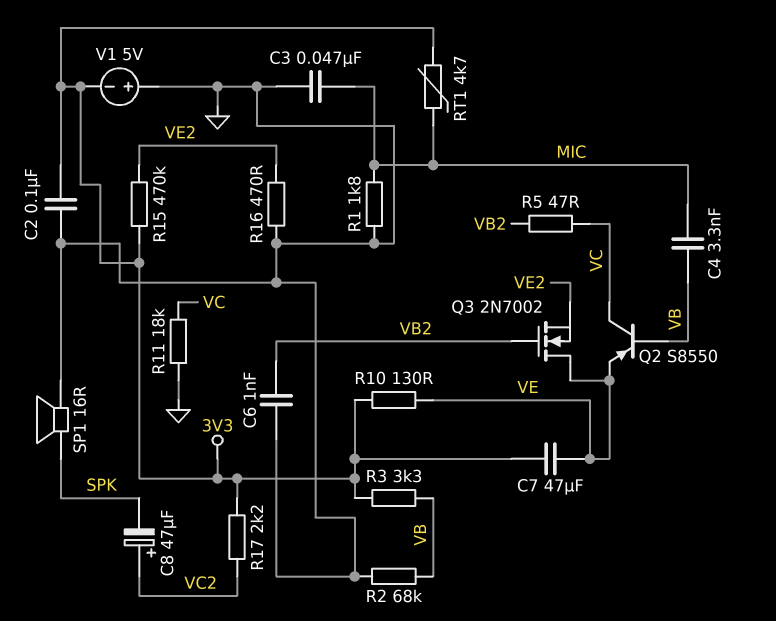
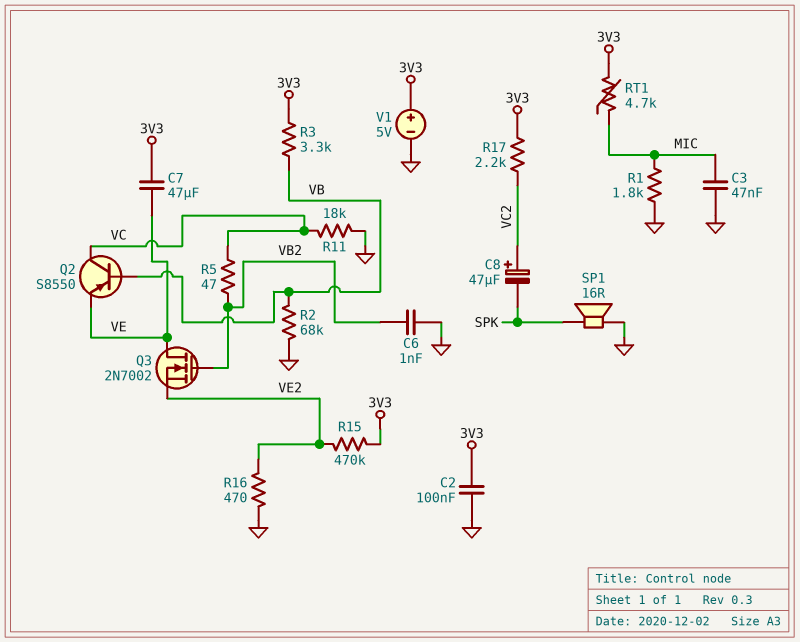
C4: 3.3nF (MIC, VB) -> none
R10: 130 (3V3, VE) -> none
V1: 5V (plus GND, minus 3V3) -> 5V (plus 3V3, minus GND)

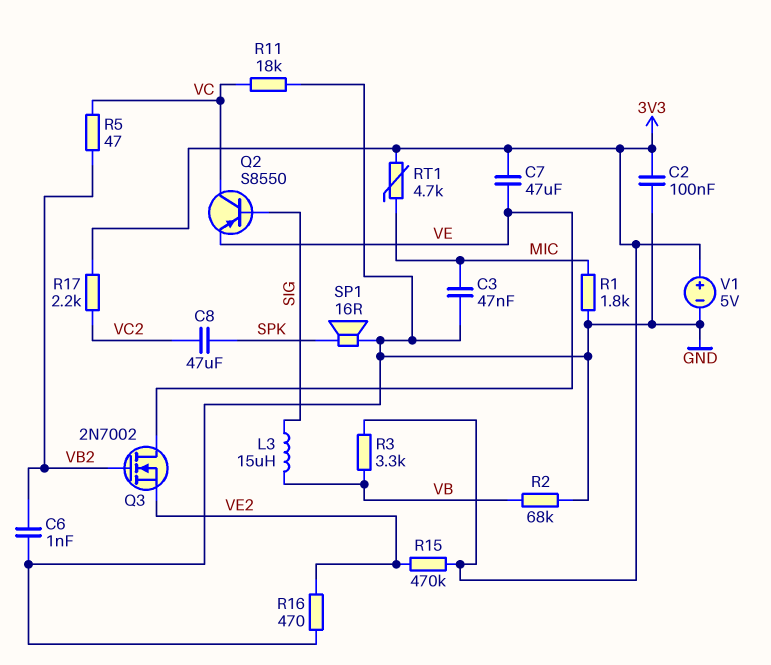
C8: 47uF (plus VC2, minus SPK) -> 47uF (SPK, VC2)
L3: none -> 15uH (SIG, VB)
Q2: PNP S8550 (B VB, C VC, E VE) -> PNP S8550 (B SIG, C VC, E VE)

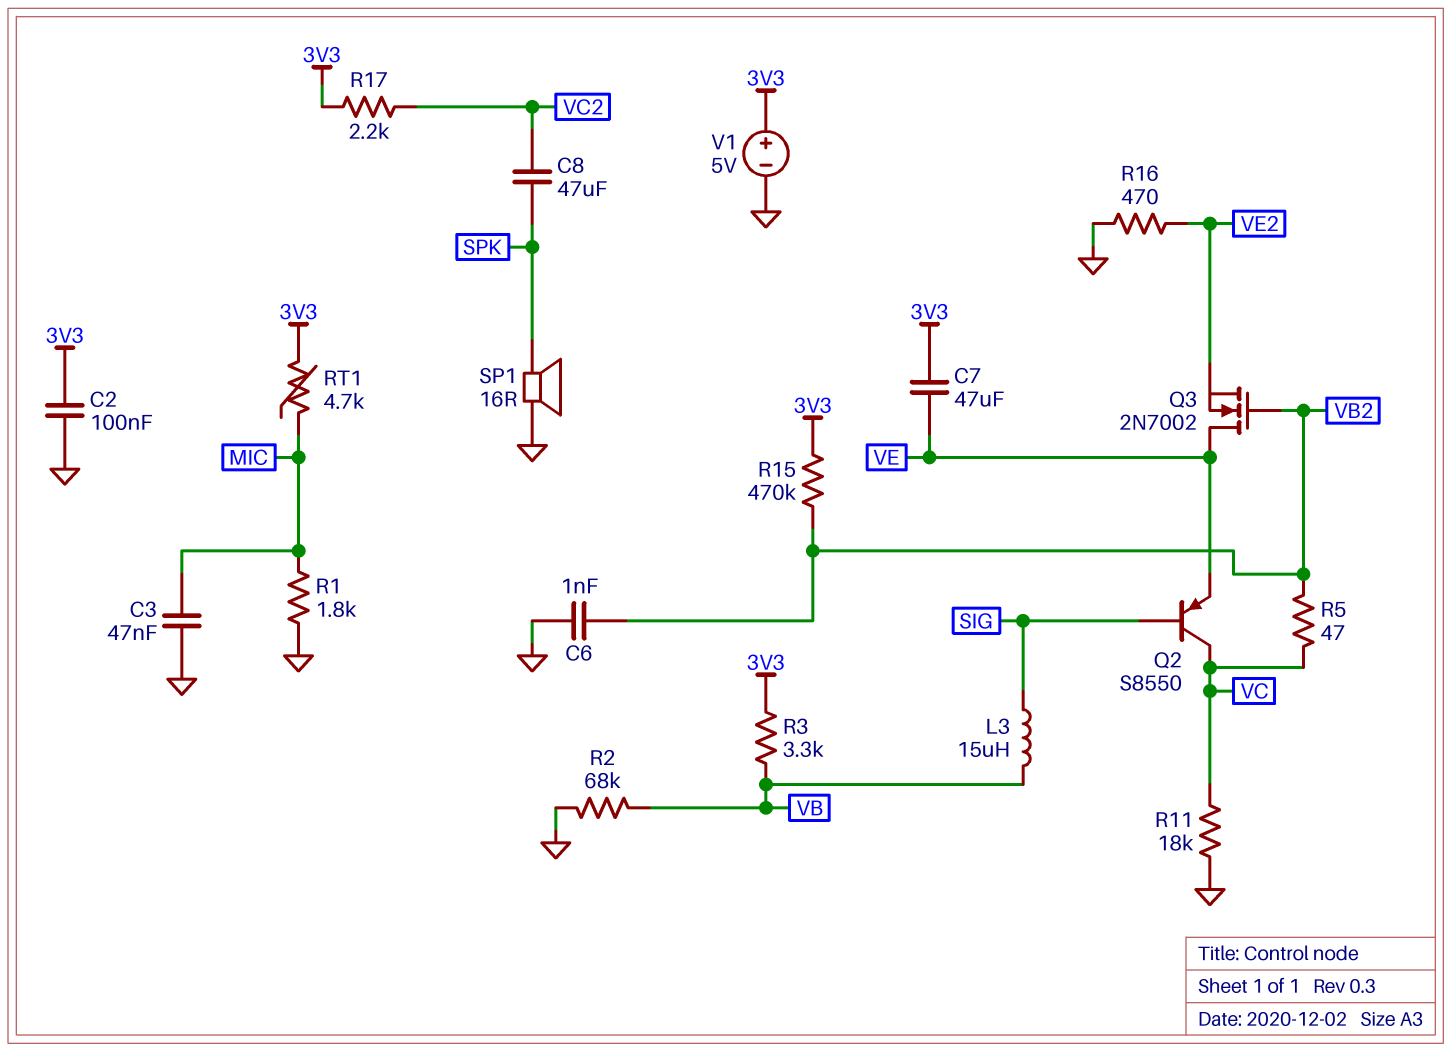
R15: 470k (3V3, VE2) -> 470k (3V3, VB2)

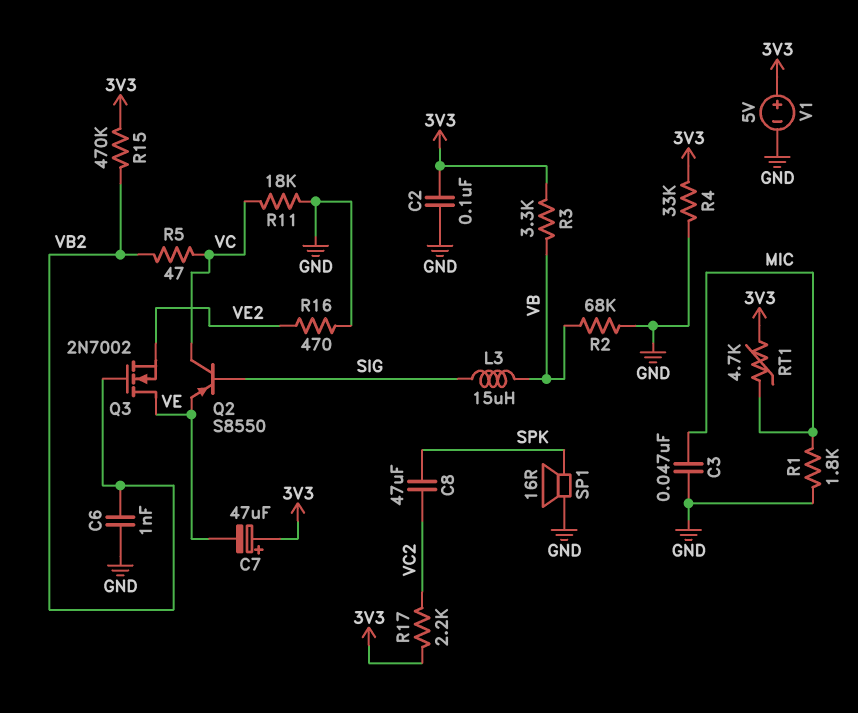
C7: 47uF (3V3, VE) -> 47uF (plus 3V3, minus VE)
R4: none -> 33k (3V3, GND)

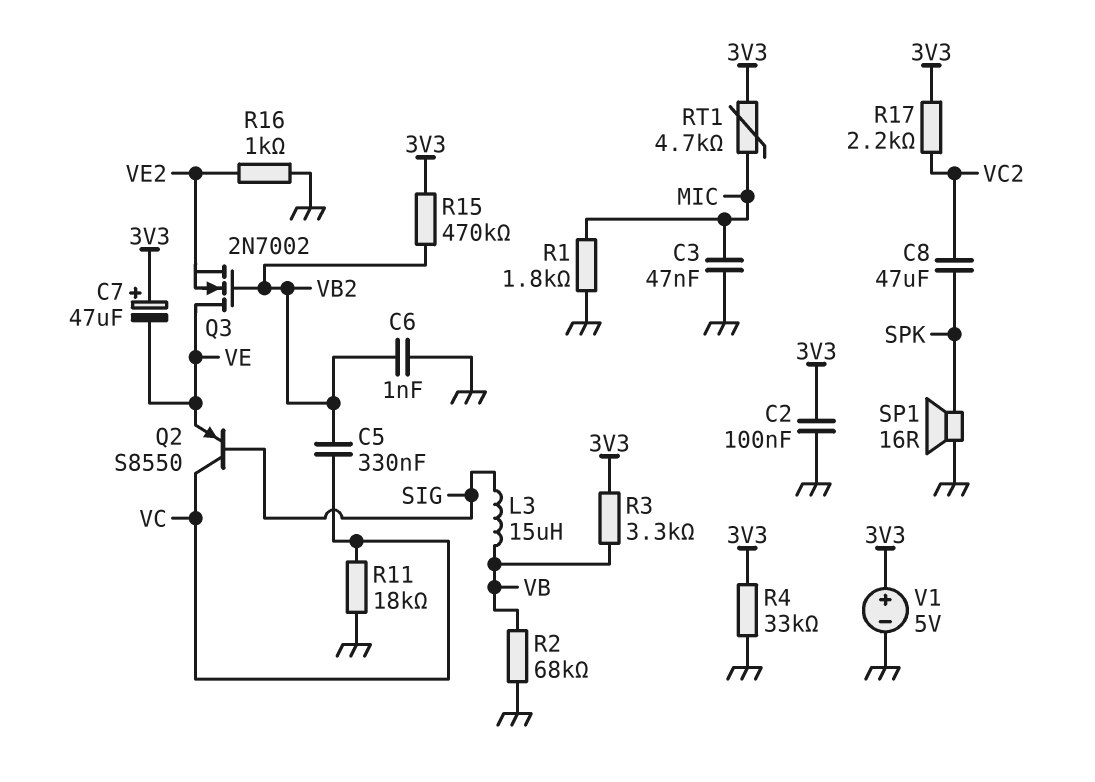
C5: none -> 330nF (VB2, VC)
R5: 47 (VB2, VC) -> none
R16: 470 (GND, VE2) -> 1k (GND, VE2)

